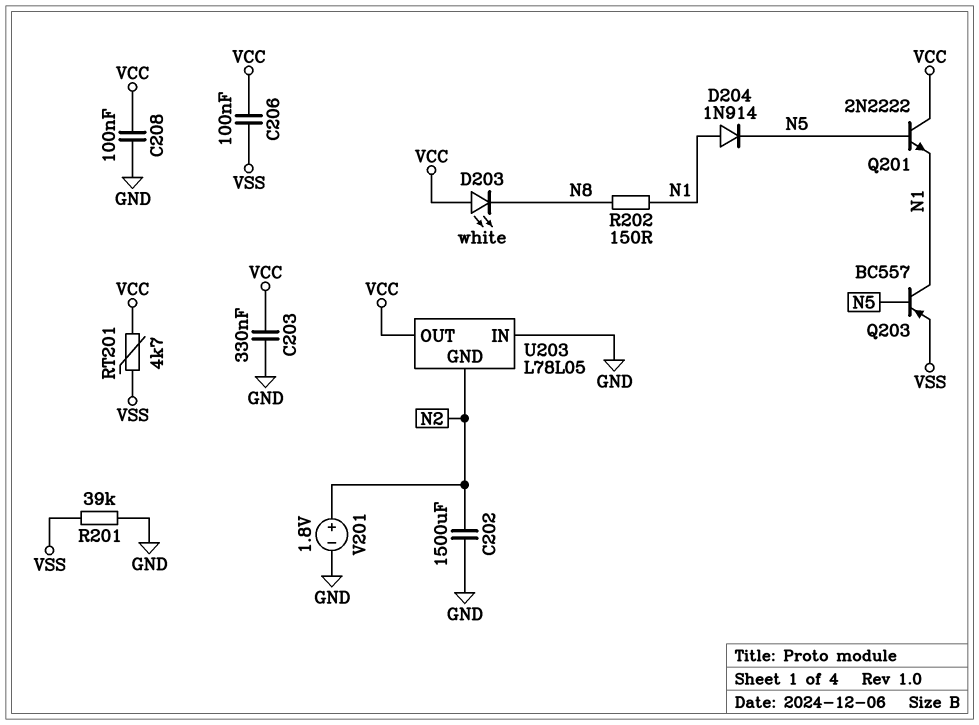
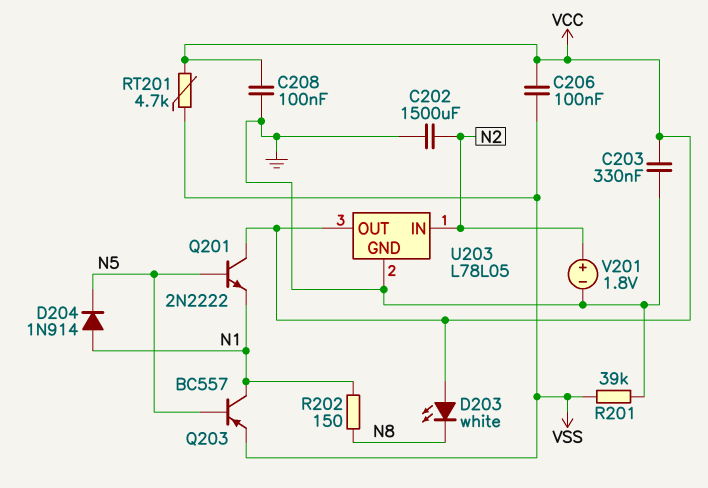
U203 pin GND: N2 -> GND
U203 pin IN: GND -> N2

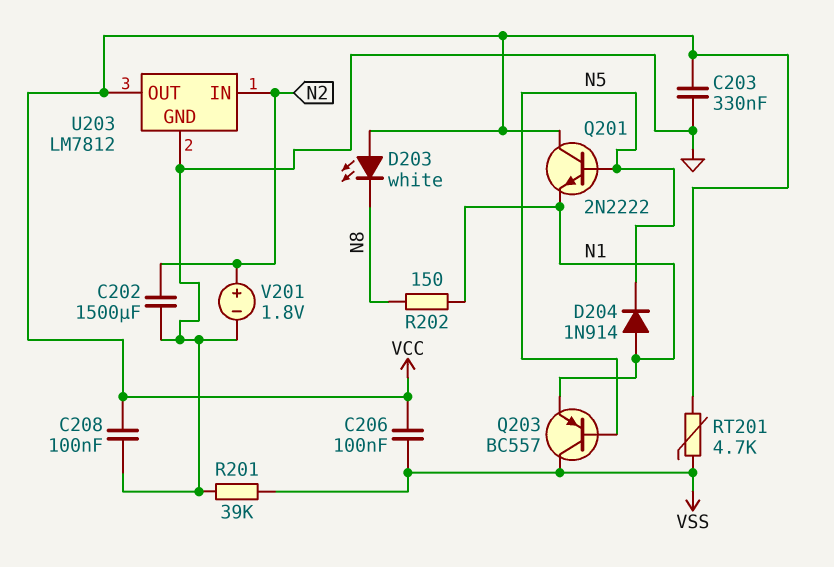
Q203: PNP BC557 (B N5, C N1, E VSS) -> PNP BC557 (B N5, C VSS, E N1)
U203: L78L05 -> LM7812

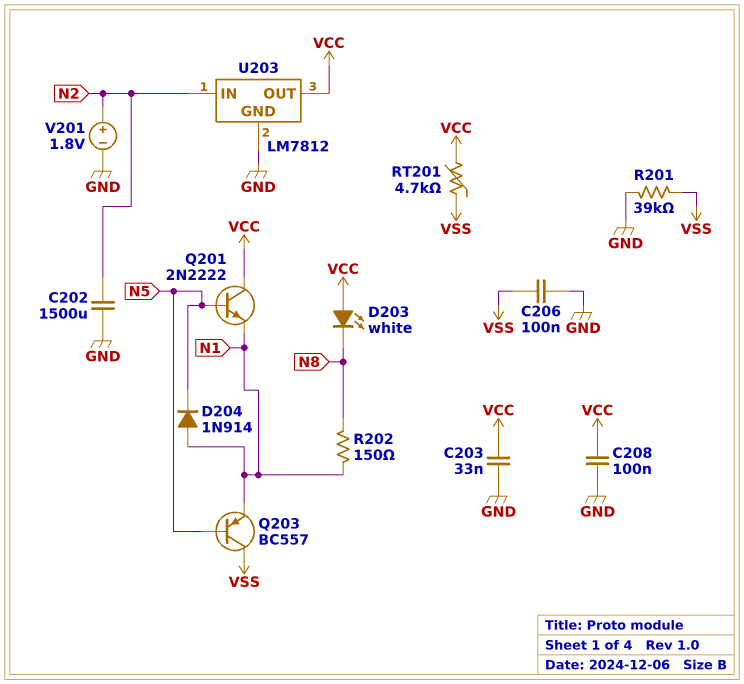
C203: 330nF (GND, VCC) -> 33nF (GND, VCC)
C206: 100nF (VCC, VSS) -> 100nF (GND, VSS)

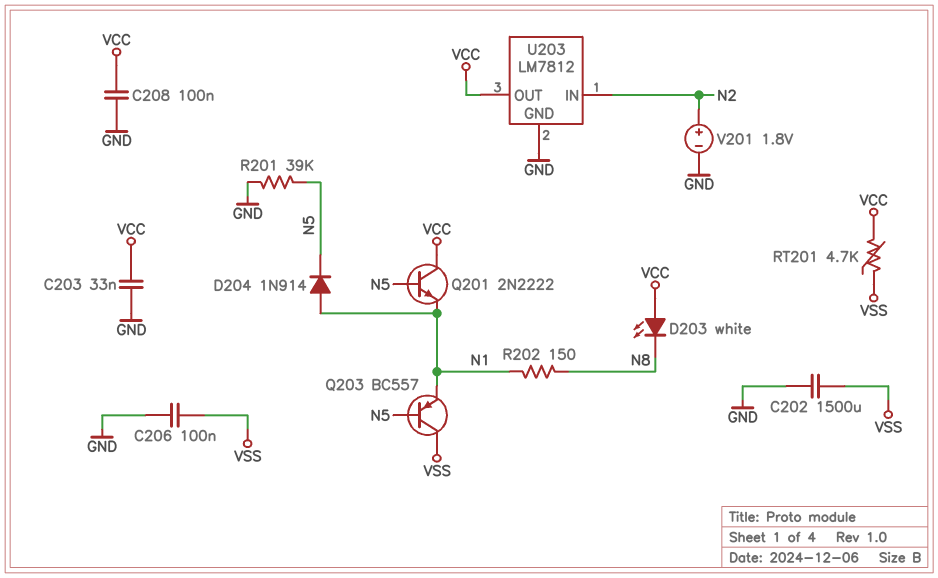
C202: 1500uF (GND, N2) -> 1500uF (GND, VSS)
R201: 39k (GND, VSS) -> 39k (GND, N5)

